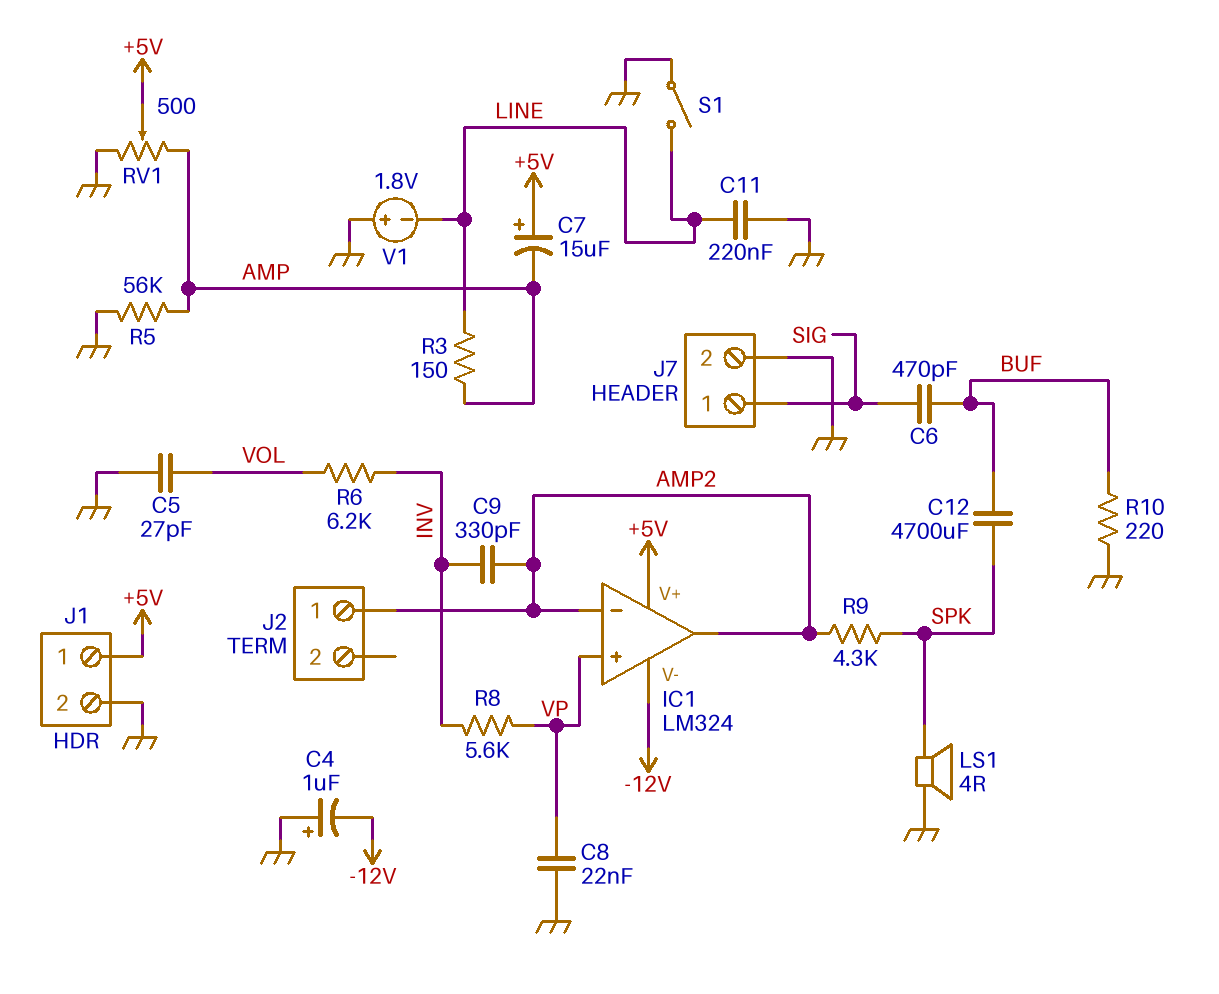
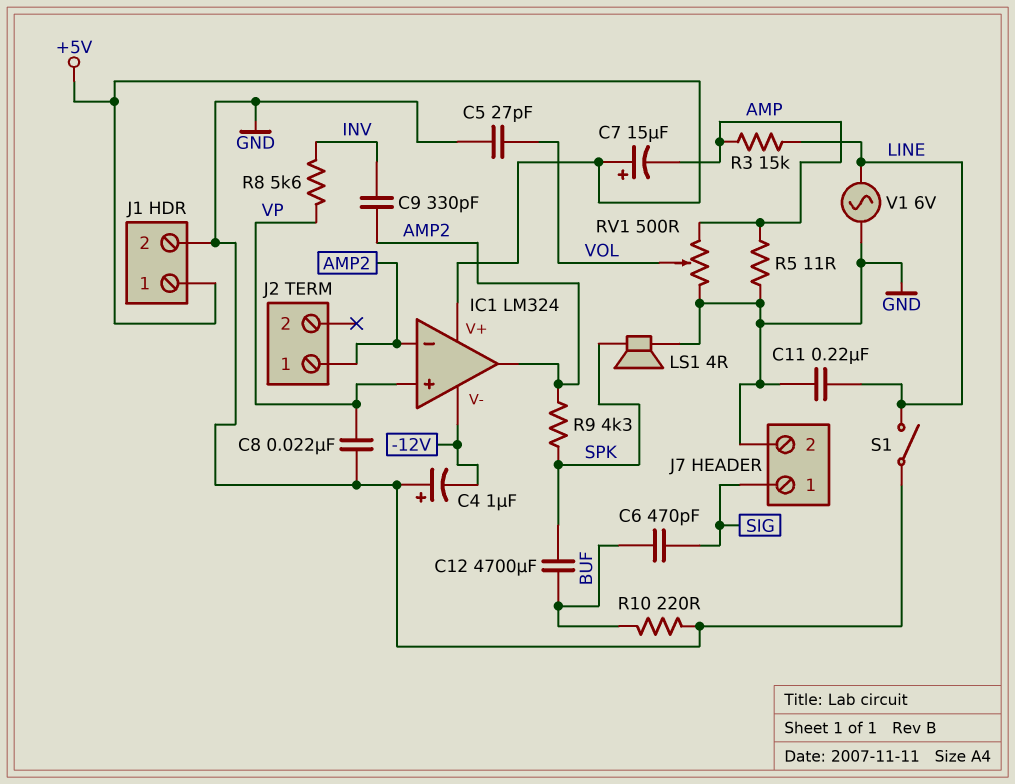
R3: 150 (AMP, LINE) -> 15k (AMP, LINE)
R5: 56k (AMP, GND) -> 11 (AMP, GND)
R6: 6.2k (INV, VOL) -> none
RV1: 500 (AMP, GND, wiper +5V) -> 500 (AMP, GND, wiper VOL)
V1: 1.8V (plus GND, minus LINE) -> AC 6V (GND, LINE)

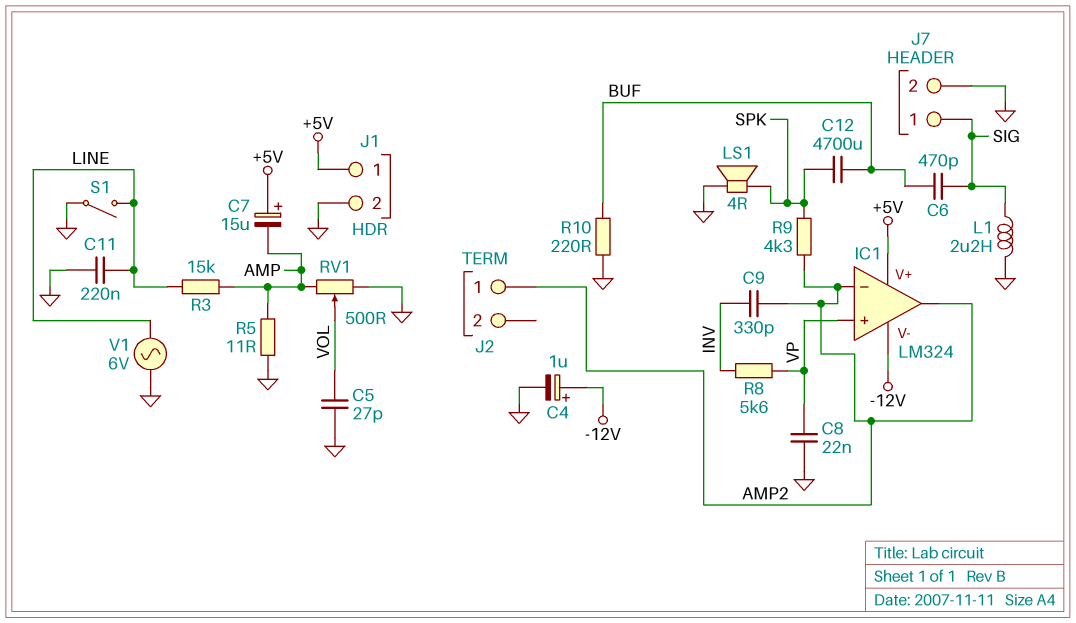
C4: 1uF (plus GND, minus -12V) -> 1uF (plus -12V, minus GND)
L1: none -> 2.2uH (GND, SIG)

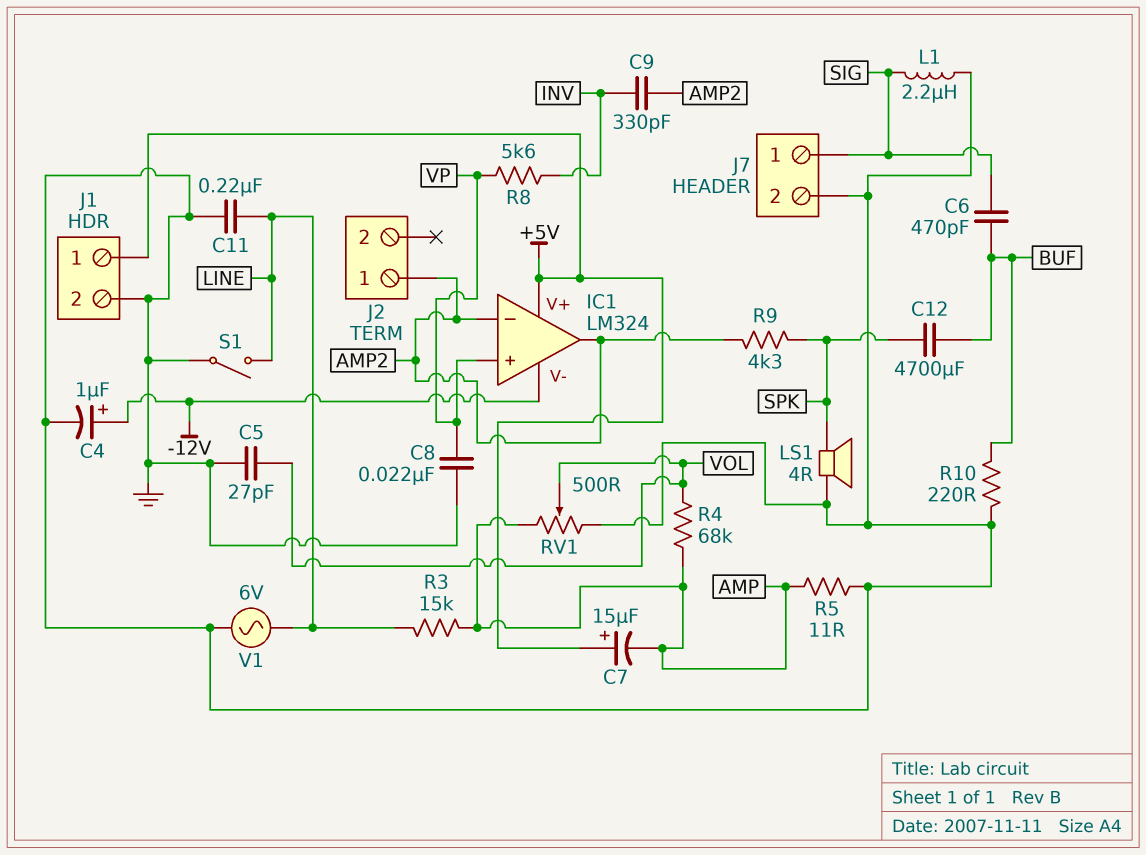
R4: none -> 68k (AMP, VOL)

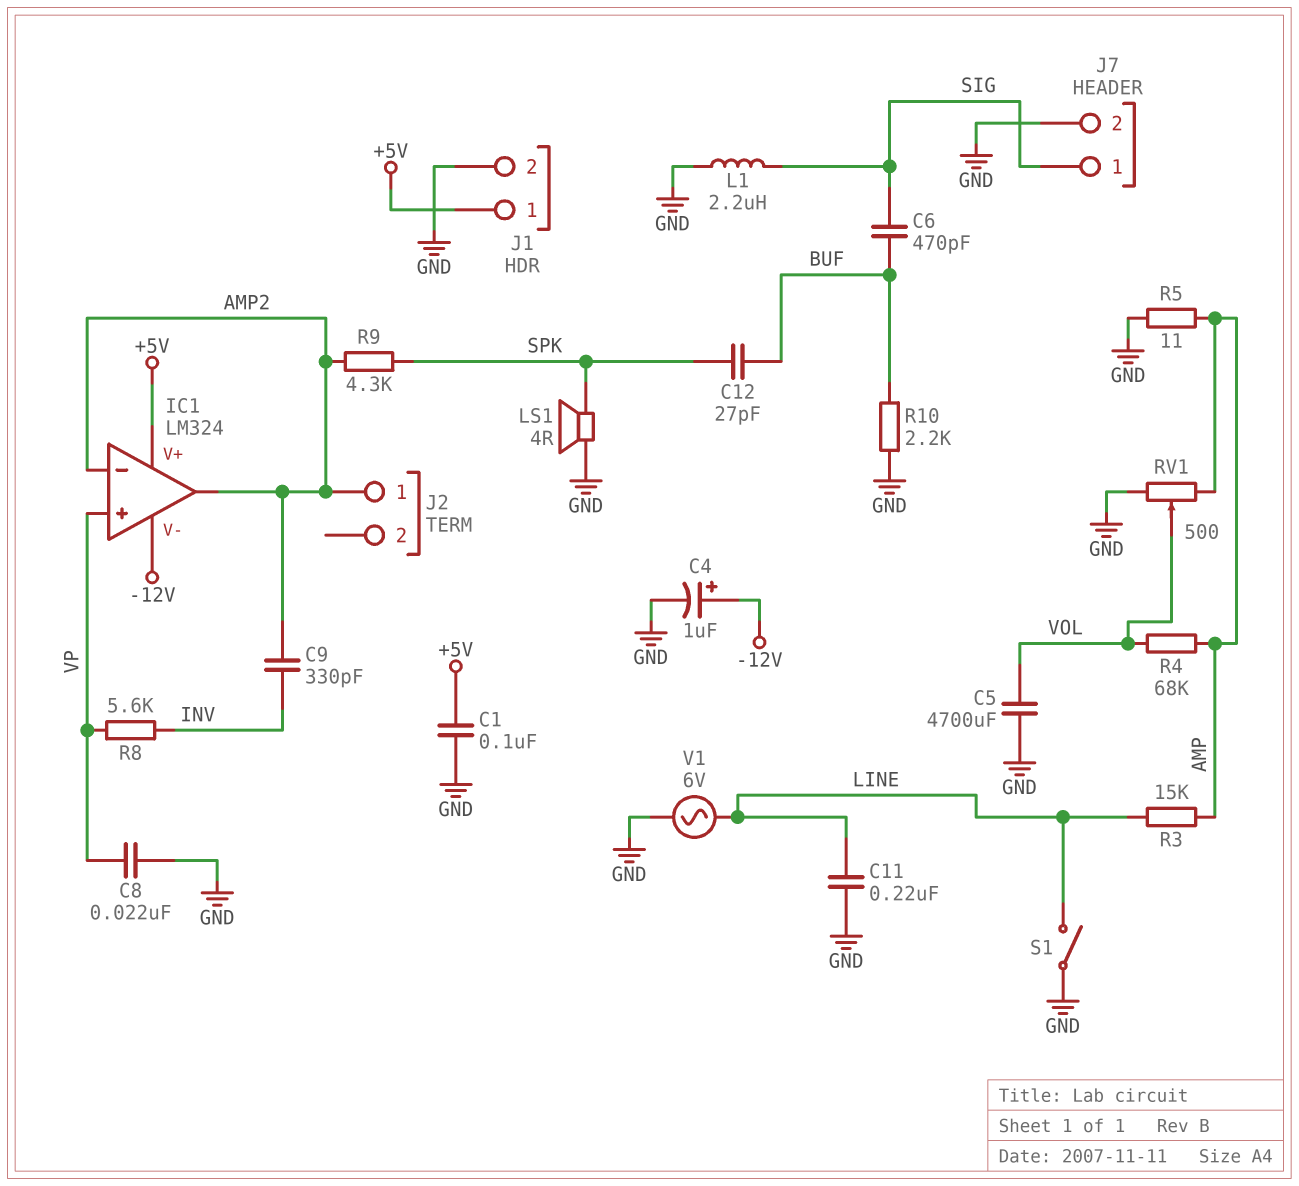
C1: none -> 100nF (+5V, GND)
C5: 27pF (GND, VOL) -> 4700uF (GND, VOL)
C7: 15uF (plus +5V, minus AMP) -> none
C12: 4700uF (BUF, SPK) -> 27pF (BUF, SPK)
R10: 220 (BUF, GND) -> 2.2k (BUF, GND)

